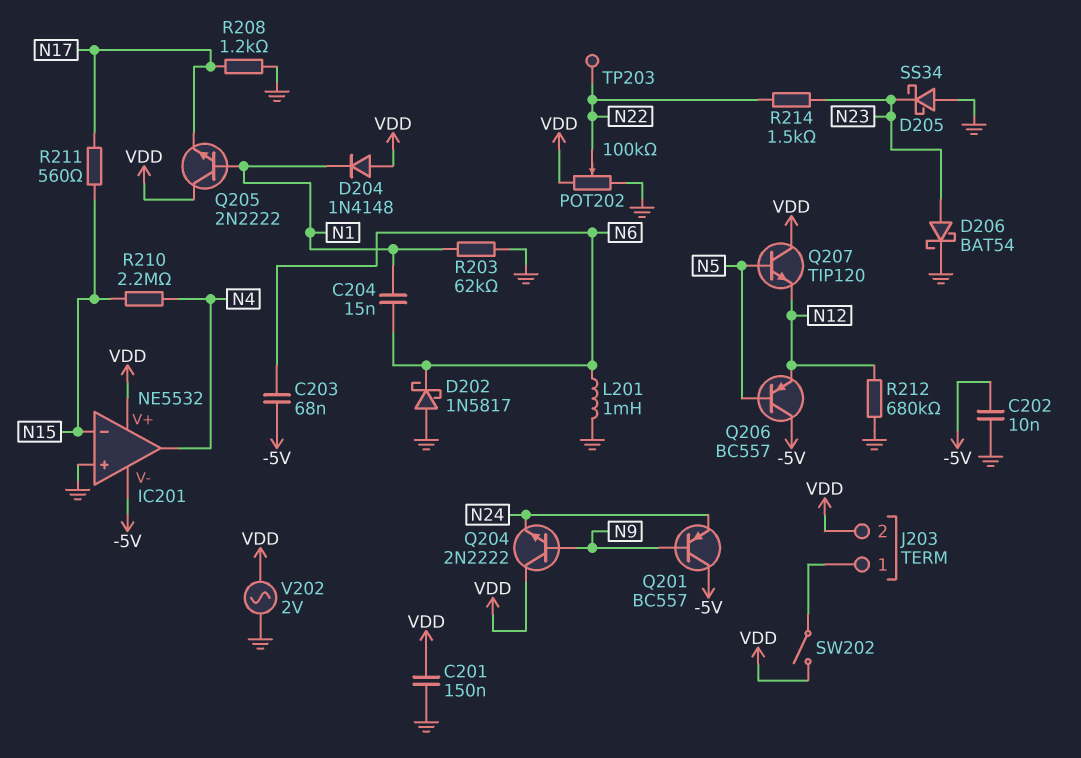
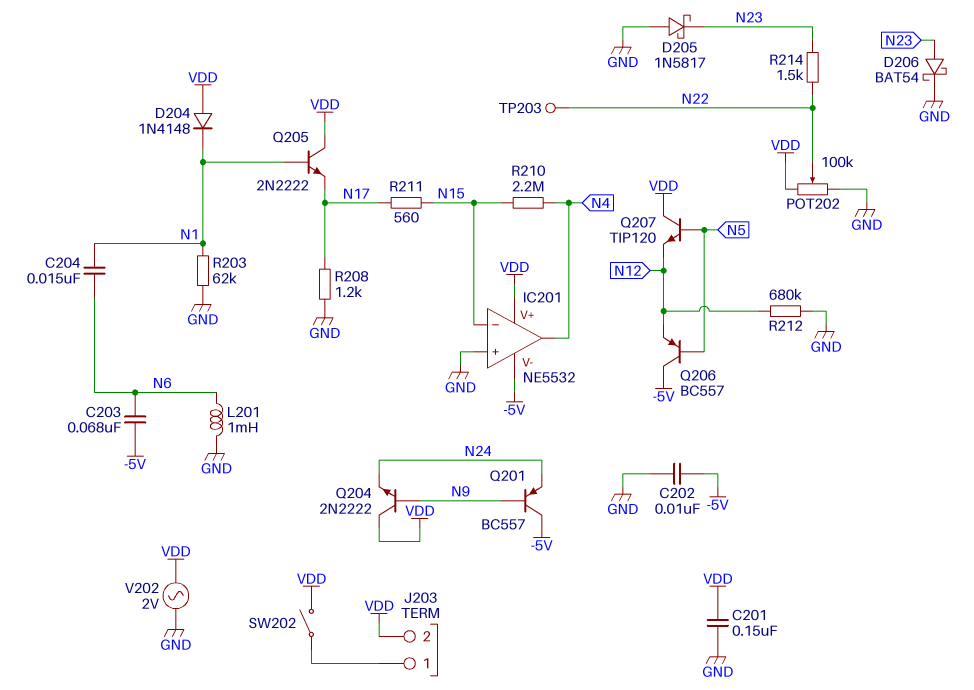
D202: schottky 1N5817 (A GND, K N6) -> none
D205: schottky SS34 (A GND, K N23) -> schottky 1N5817 (A GND, K N23)

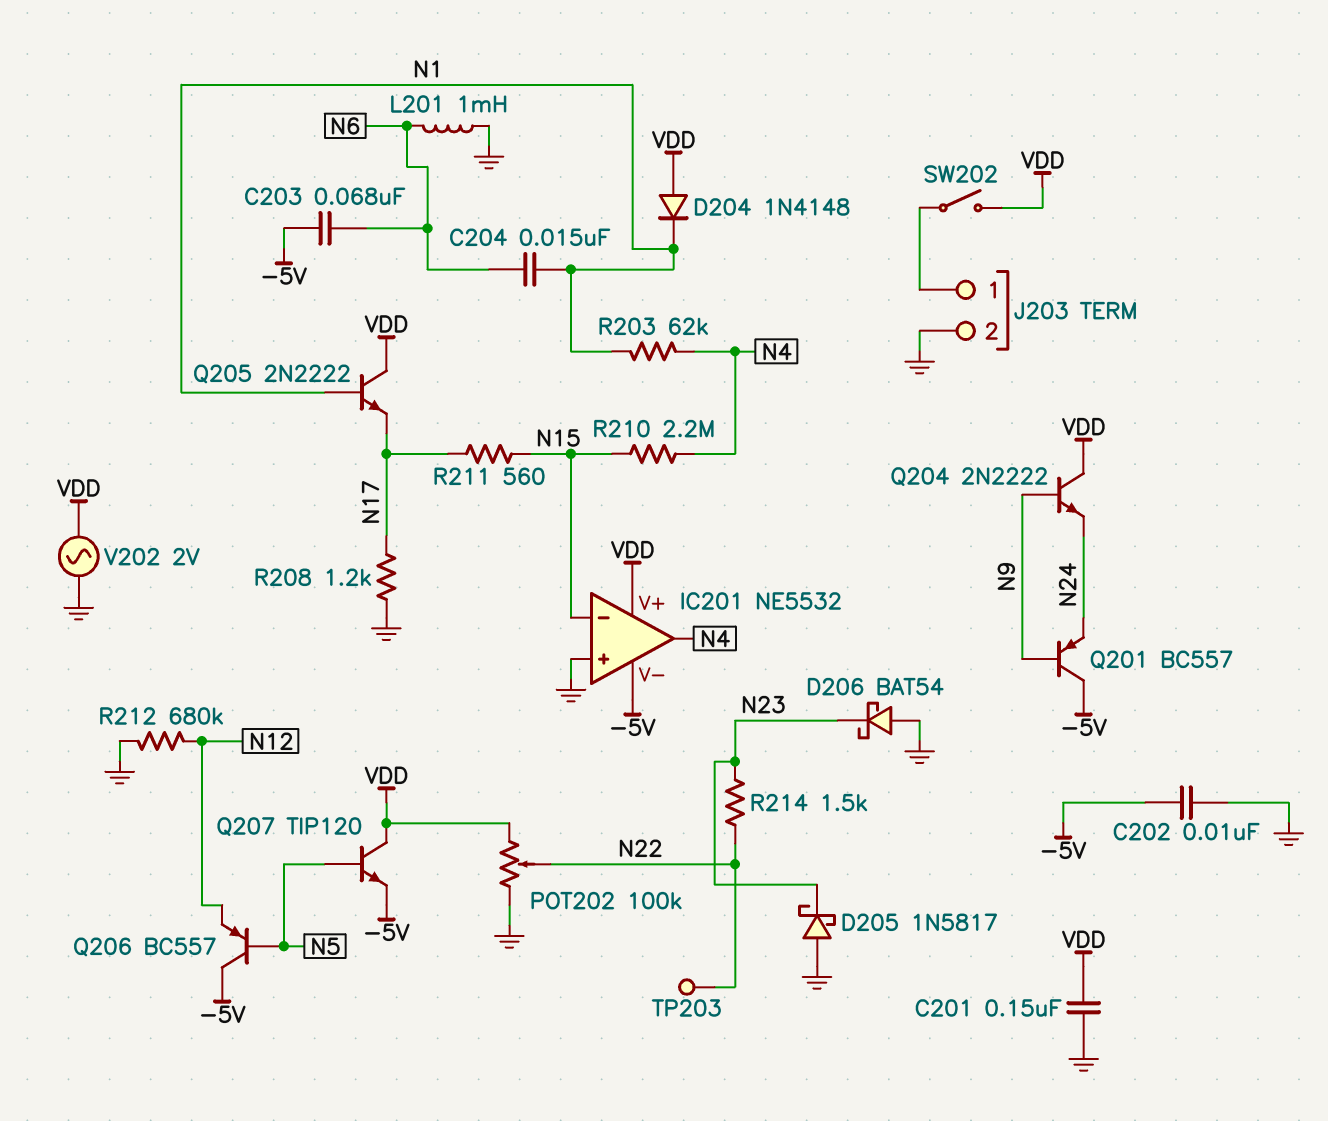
D206: schottky BAT54 (A N23, K GND) -> schottky BAT54 (A GND, K N23)
J203 pin 2: VDD -> GND
Q207: NPN TIP120 (B N5, C VDD, E N12) -> NPN TIP120 (B N5, C VDD, E -5V)
R203: 62k (GND, N1) -> 62k (N1, N4)

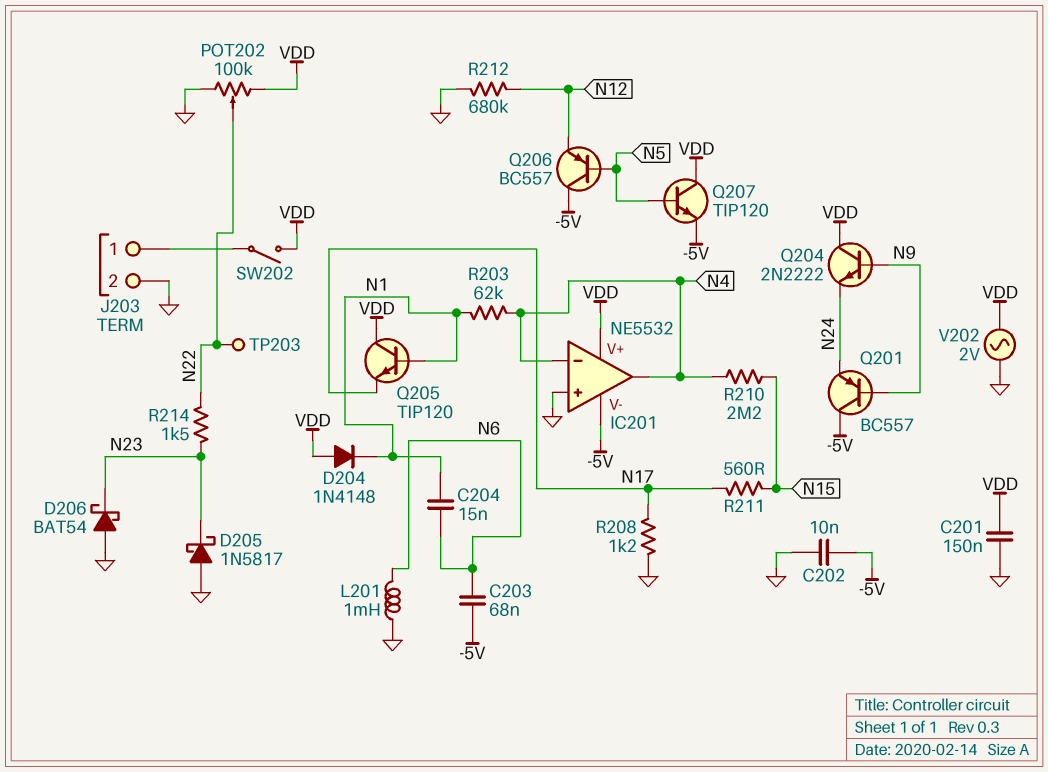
IC201 pin in-: N15 -> N4
Q205: NPN 2N2222 (B N1, C VDD, E N17) -> NPN TIP120 (B N1, C VDD, E N17)

